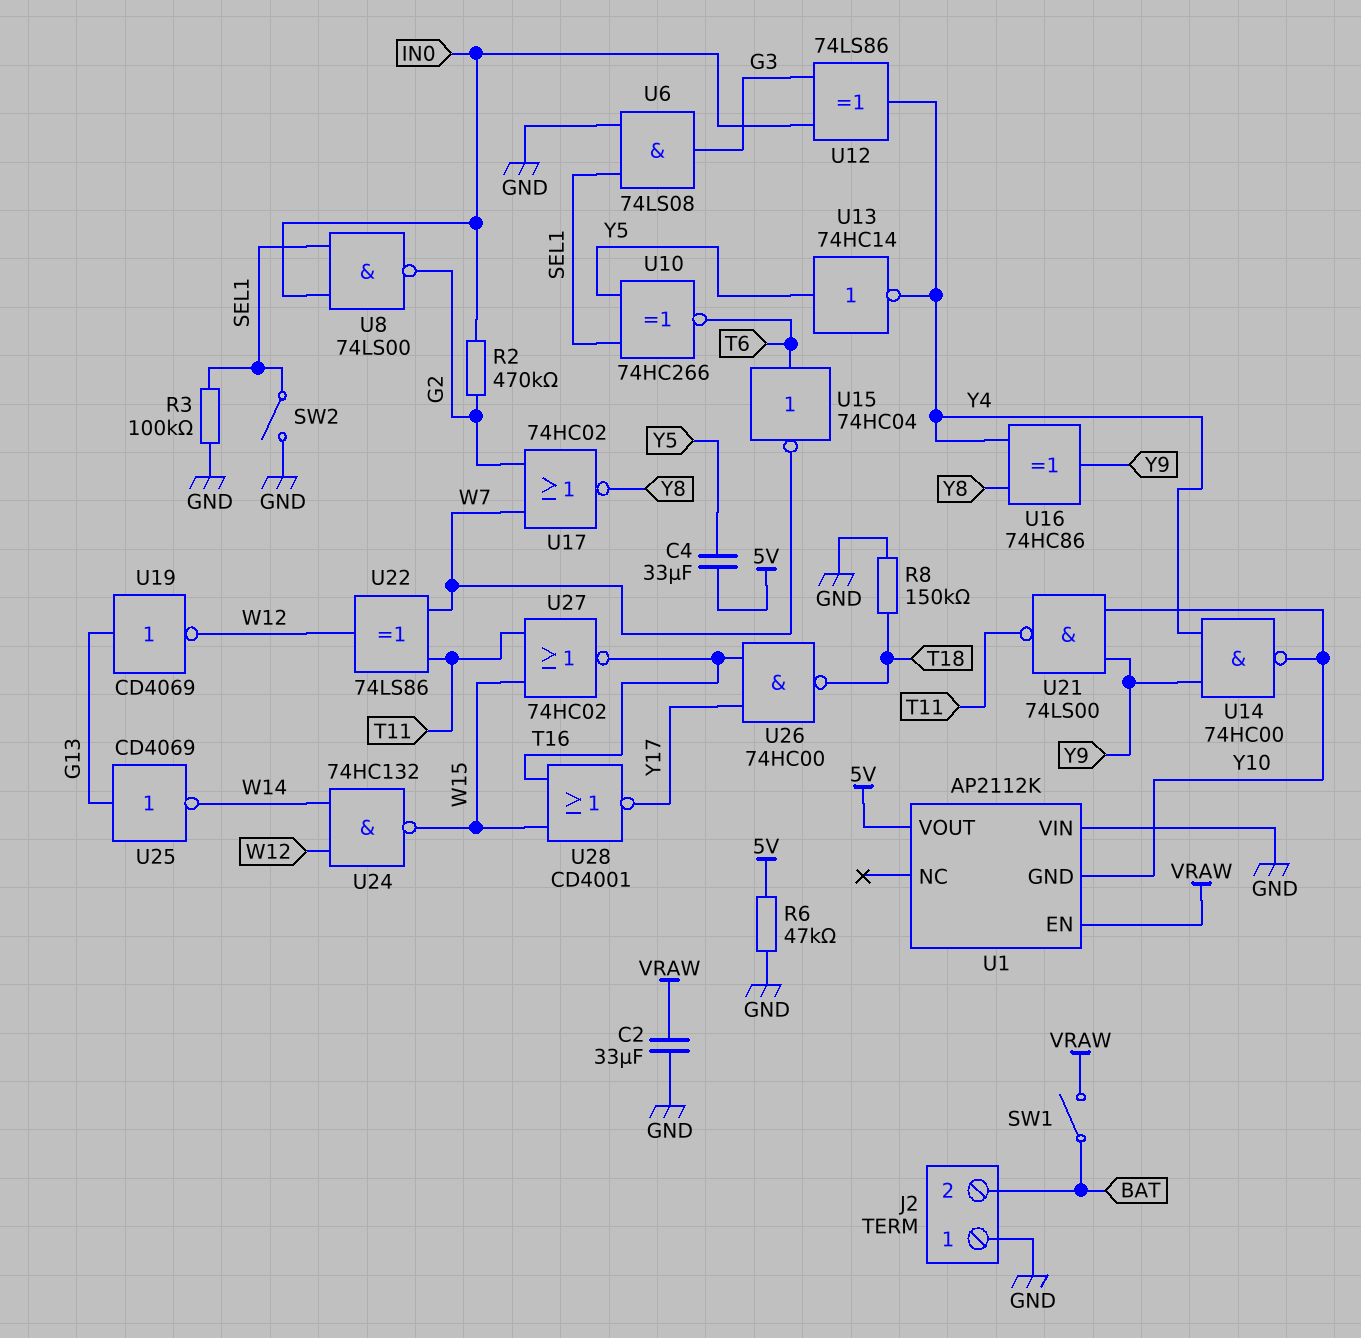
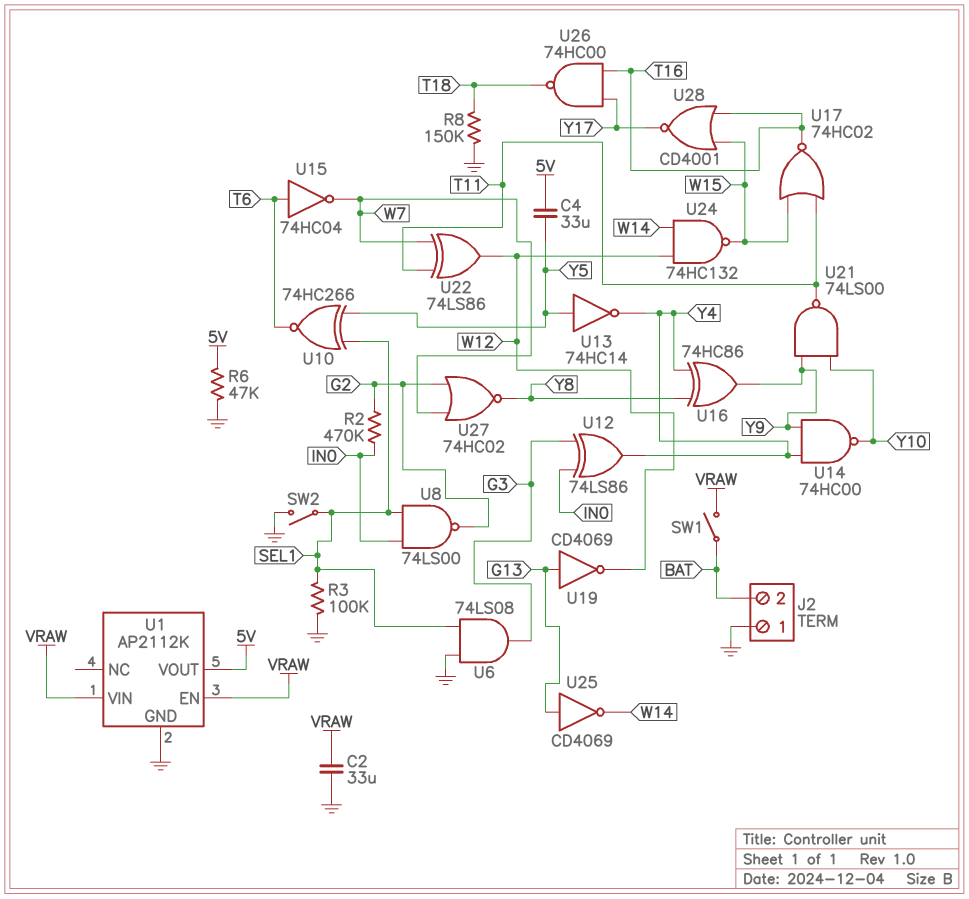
U1 pin GND: Y10 -> GND
U1 pin VIN: GND -> VRAW
U17: NOR 74HC02 (in G2, in W7, out Y8) -> NOR 74HC02 (in T11, in W15, out T16)
U27: NOR 74HC02 (in T11, in W15, out T16) -> NOR 74HC02 (in G2, in W7, out Y8)

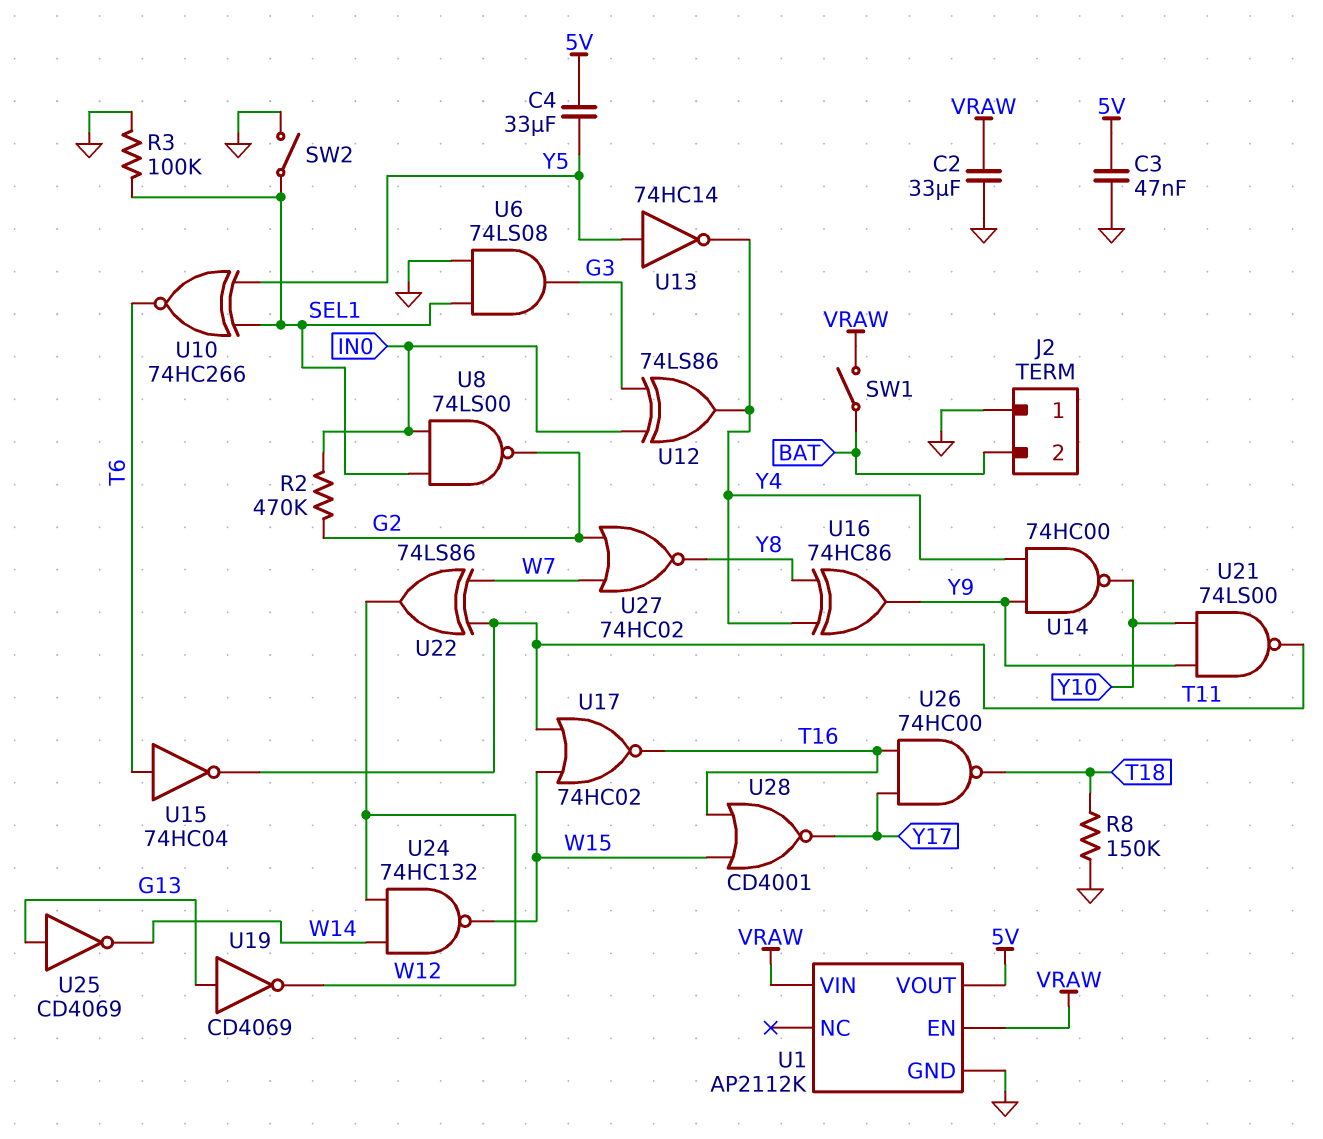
C3: none -> 47nF (5V, GND)
R6: 47k (5V, GND) -> none
U15: NOT 74HC04 (in T6, out W7) -> NOT 74HC04 (in T6, out T11)

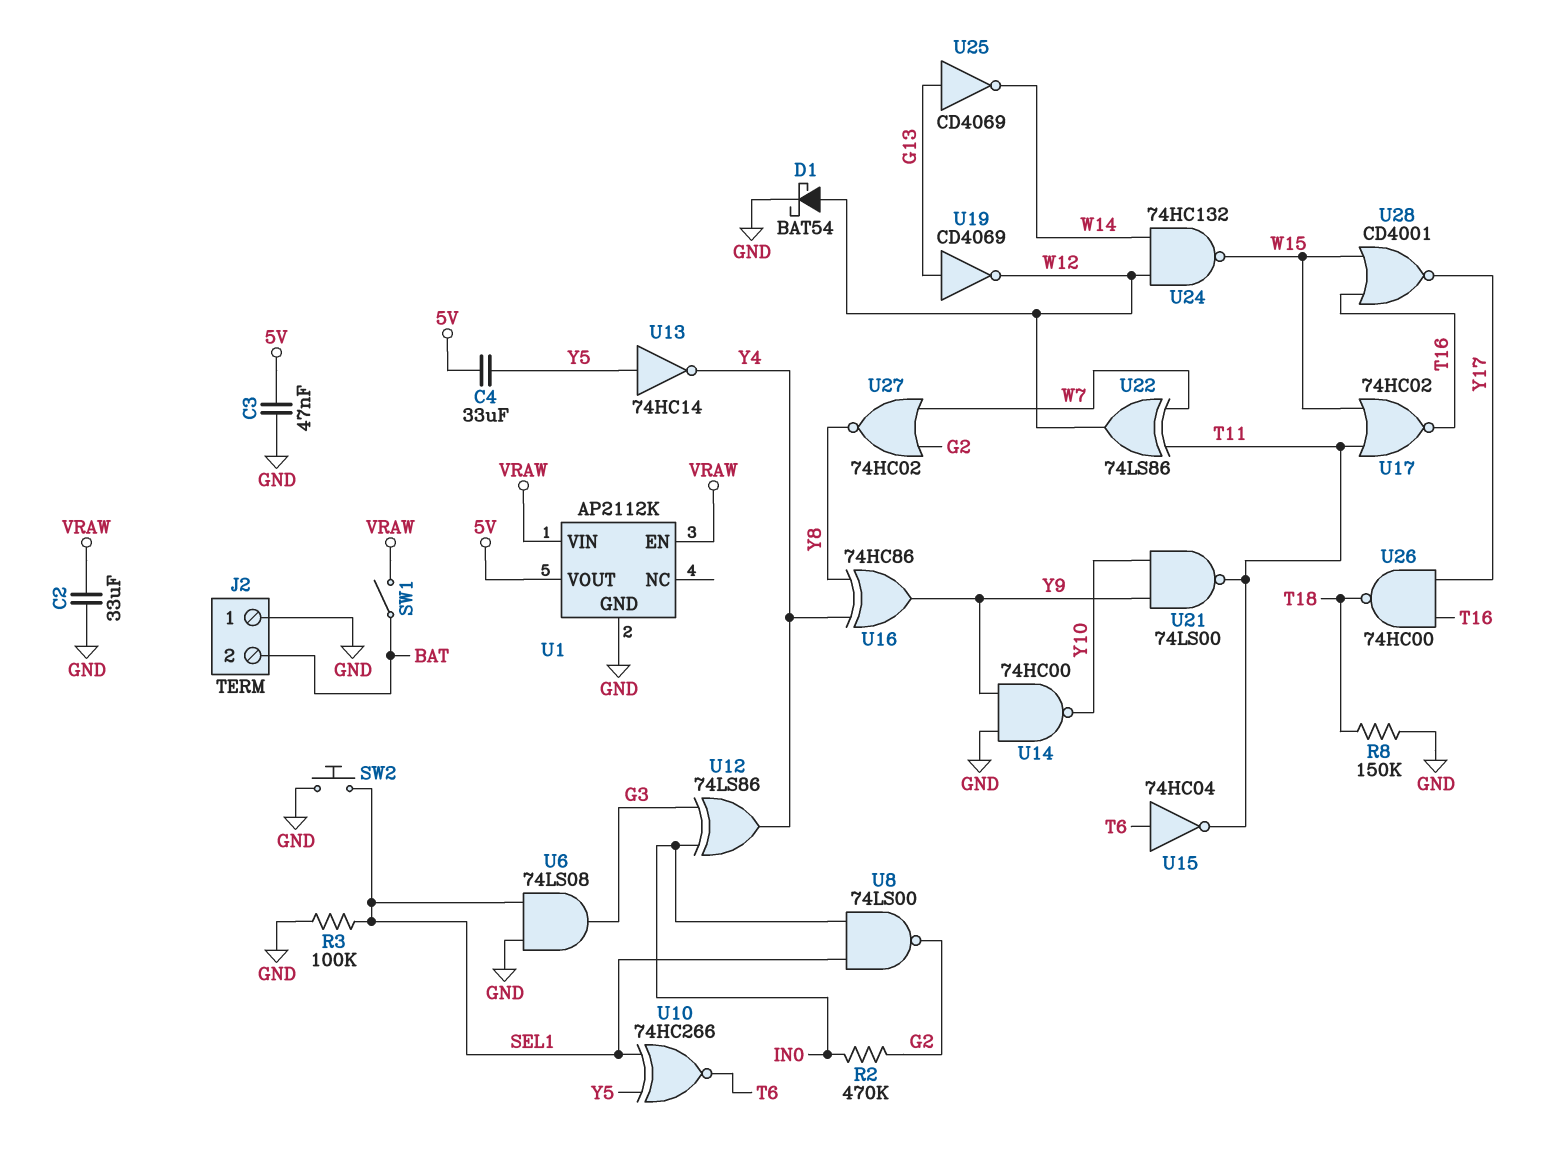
D1: none -> schottky BAT54 (A W12, K GND)
SW2: switch (GND, SEL1) -> button (GND, SEL1)
U14: NAND 74HC00 (in Y4, in Y9, out Y10) -> NAND 74HC00 (in GND, in Y9, out Y10)

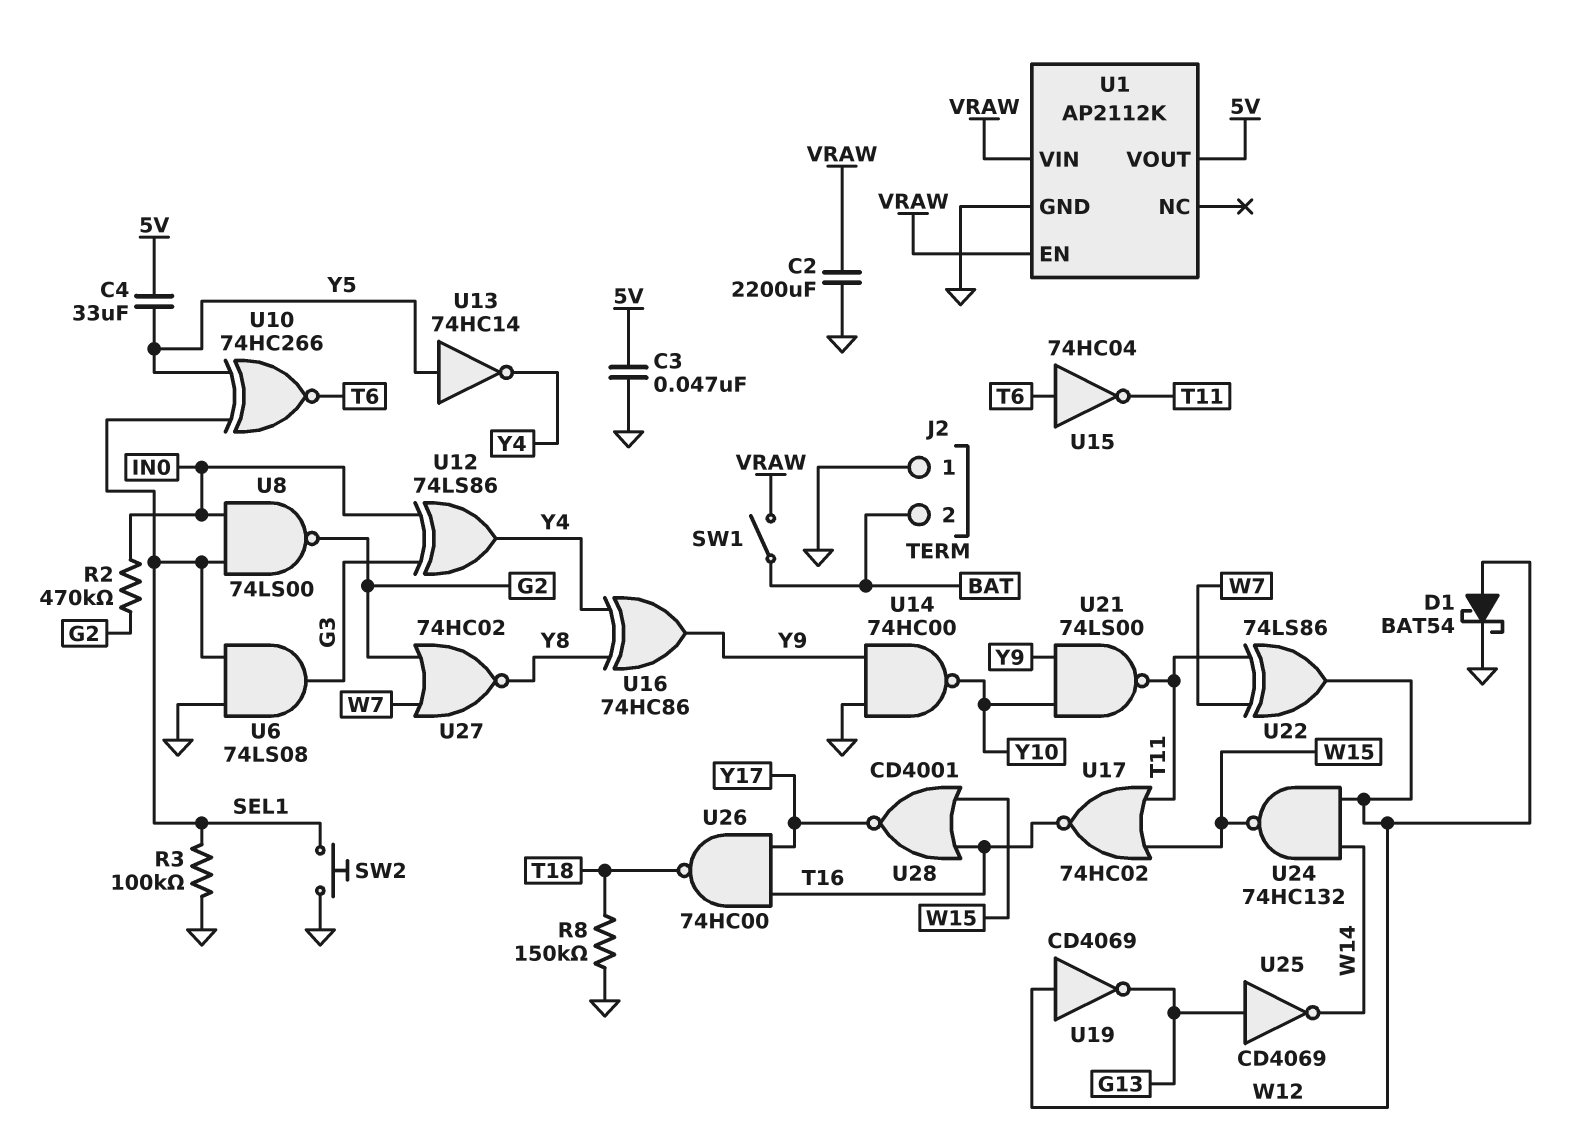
C2: 33uF (GND, VRAW) -> 2200uF (GND, VRAW)
U19: NOT CD4069 (in G13, out W12) -> NOT CD4069 (in W12, out G13)

